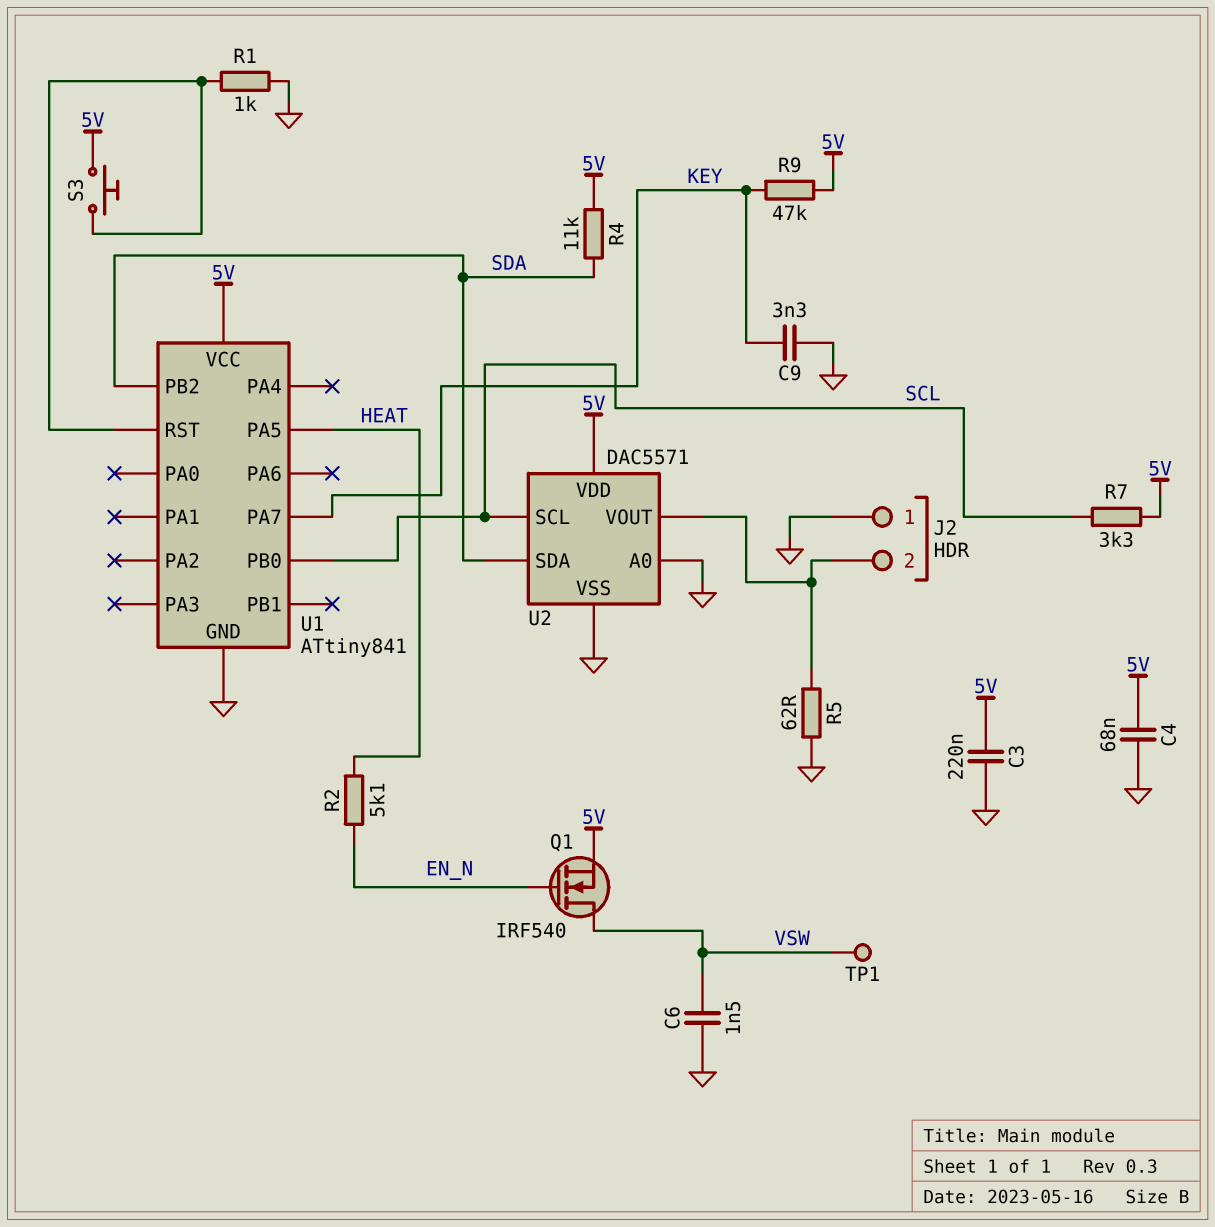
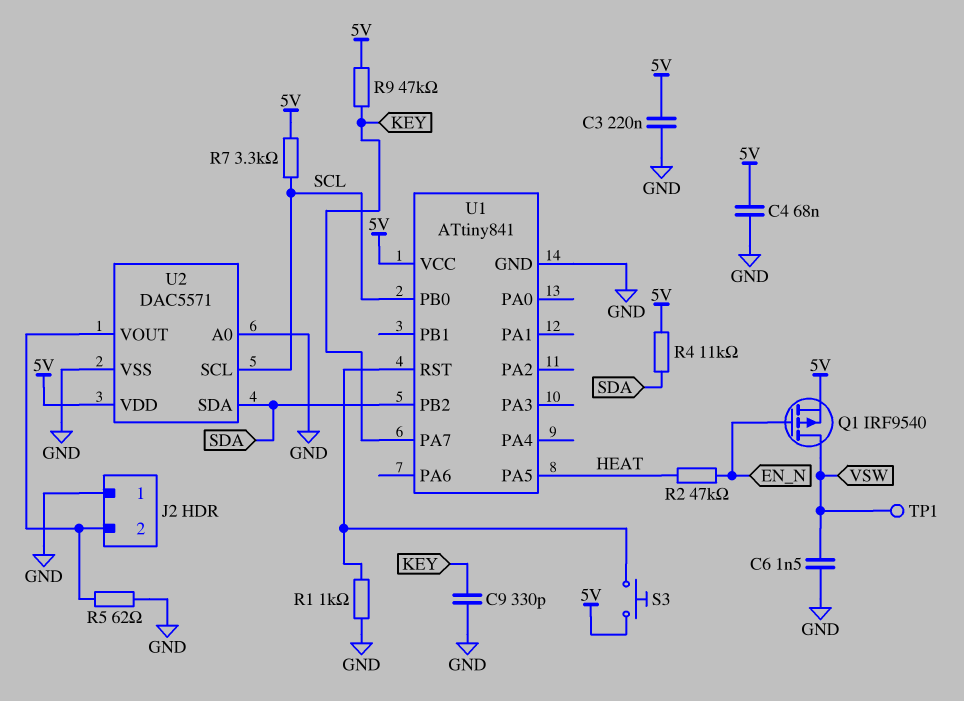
C9: 3.3nF (GND, KEY) -> 330pF (GND, KEY)
Q1: NMOS IRF540 (G EN_N, D VSW, S 5V) -> PMOS IRF9540 (G EN_N, D VSW, S 5V)
R2: 5.1k (EN_N, HEAT) -> 47k (EN_N, HEAT)

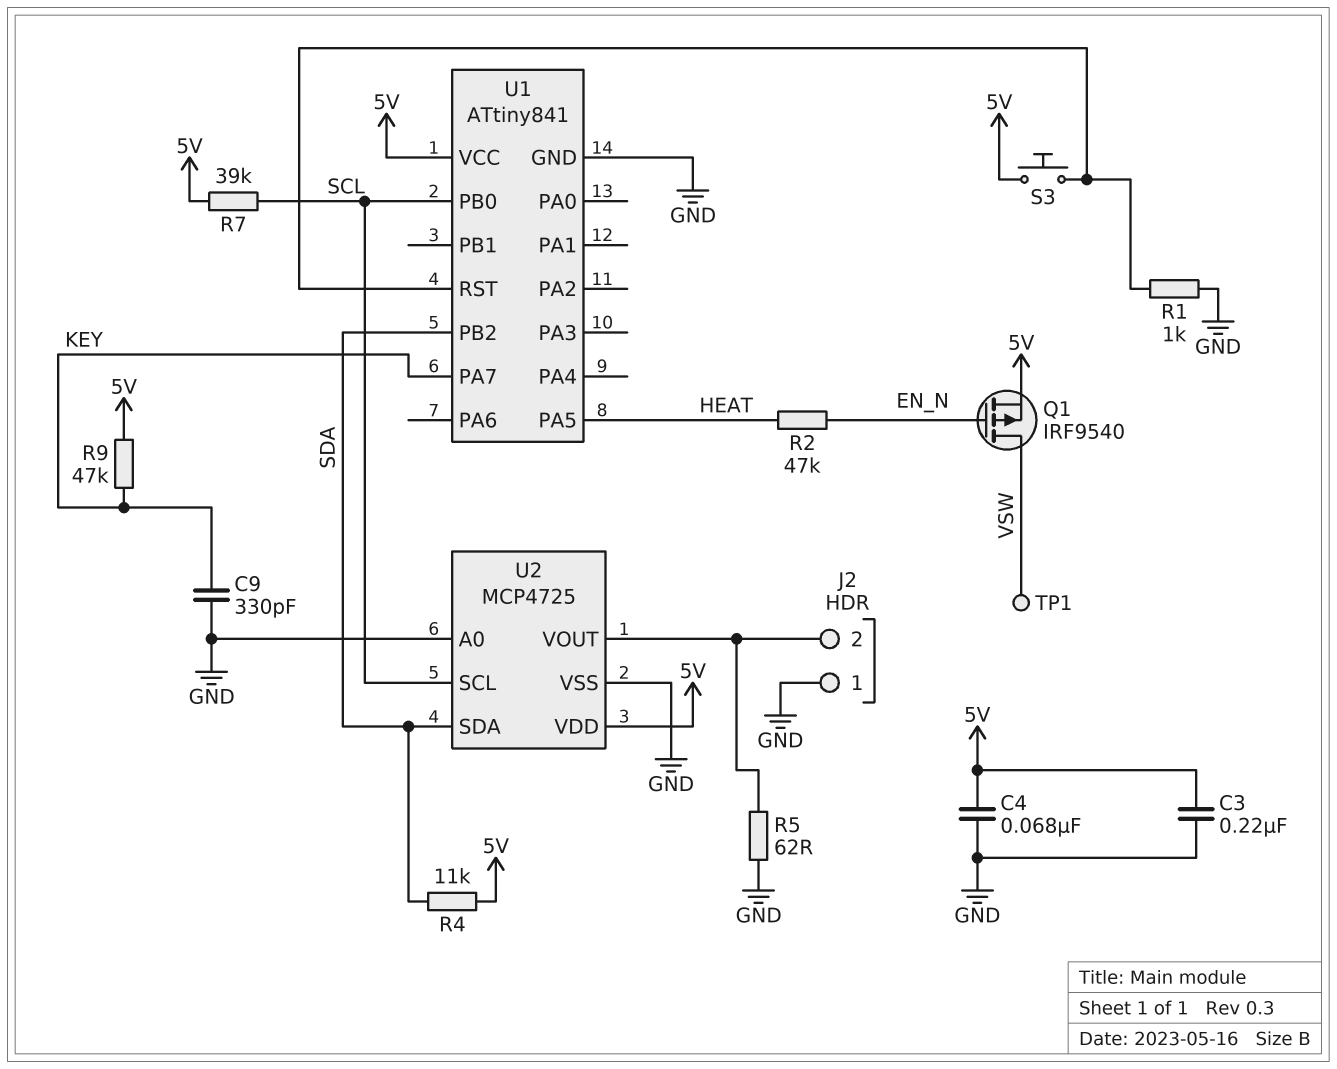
C6: 1.5nF (GND, VSW) -> none
R7: 3.3k (5V, SCL) -> 39k (5V, SCL)
U2: DAC5571 -> MCP4725

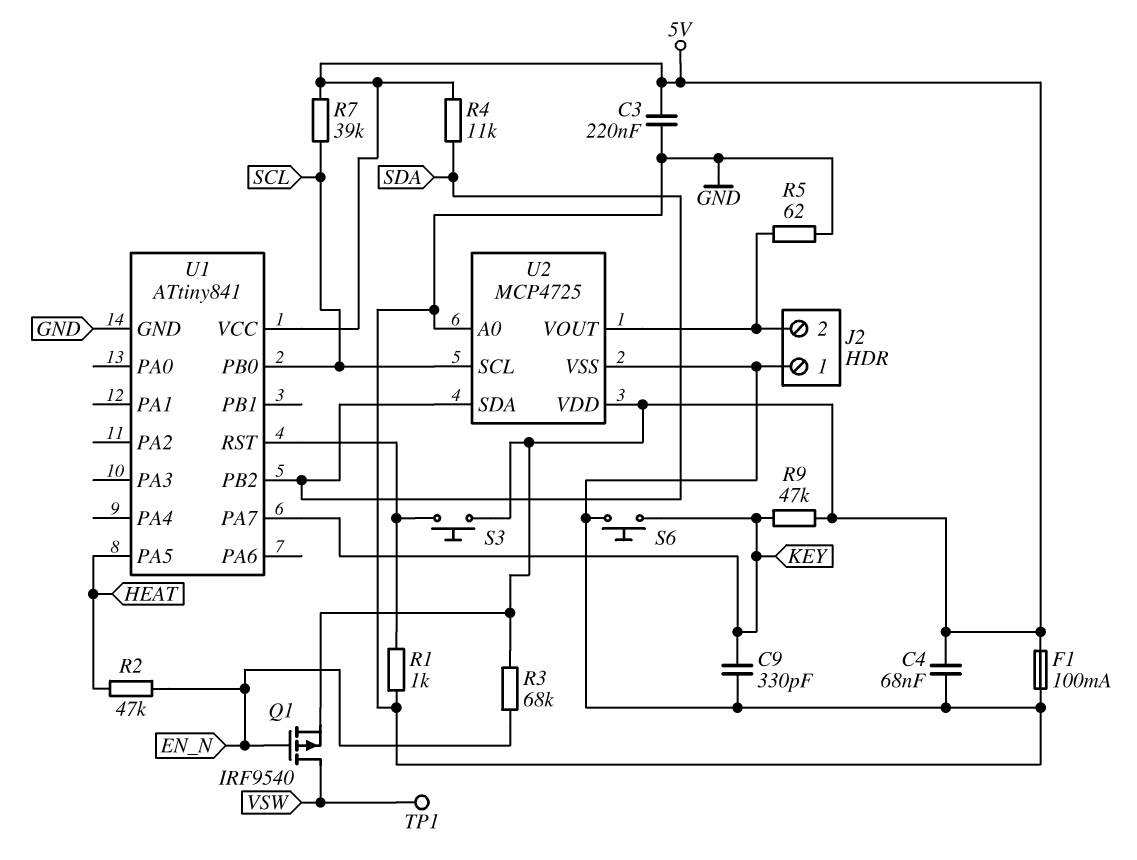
F1: none -> 100mA (5V, GND)
R3: none -> 68k (5V, EN_N)
S6: none -> button (GND, KEY)

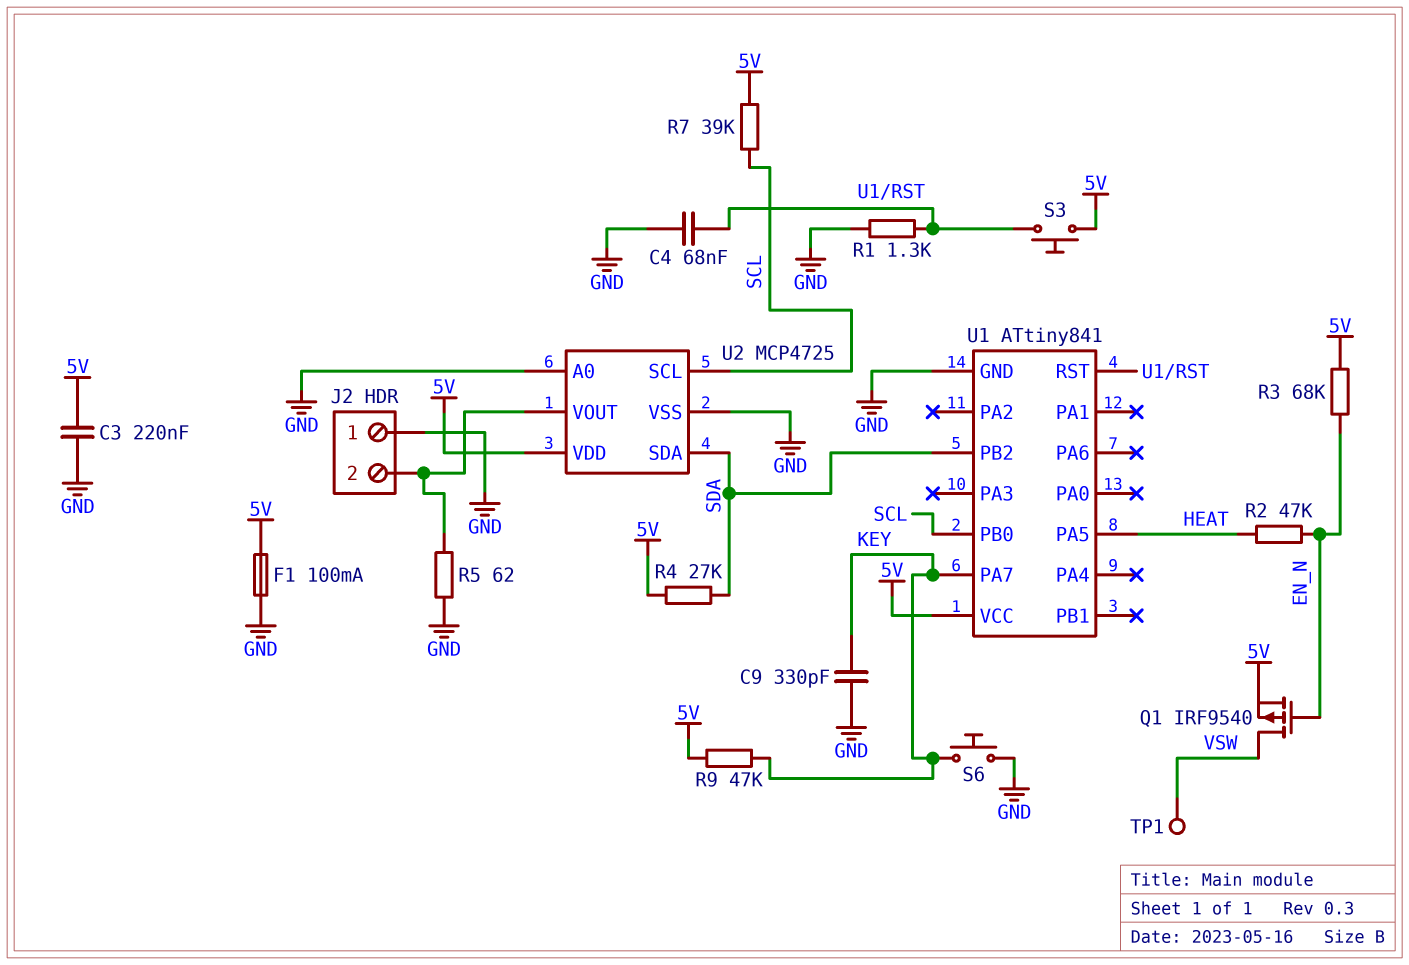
C4: 68nF (5V, GND) -> 68nF (GND, U1/RST)
R1: 1k (GND, U1/RST) -> 1.3k (GND, U1/RST)
R4: 11k (5V, SDA) -> 27k (5V, SDA)

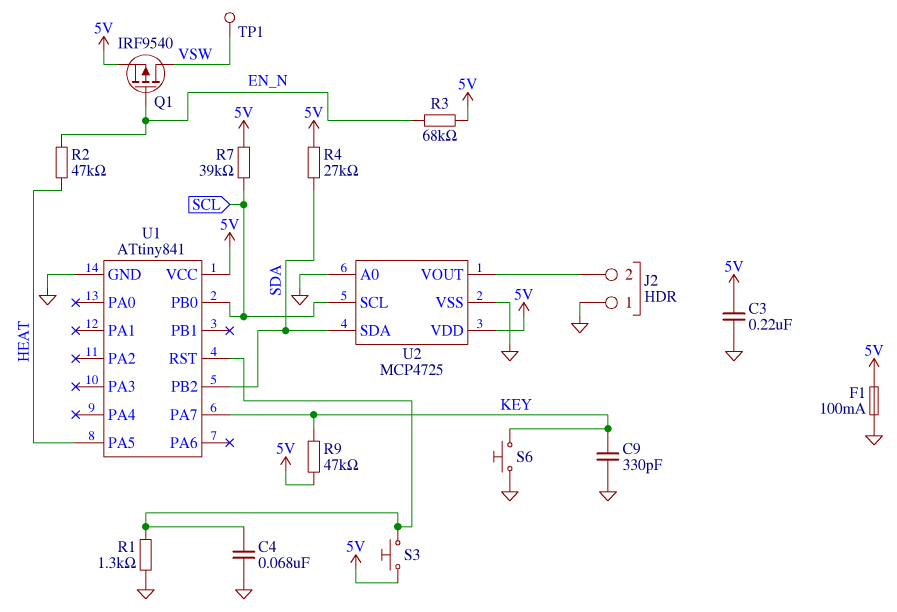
R5: 62 (GND, J2/2) -> none

